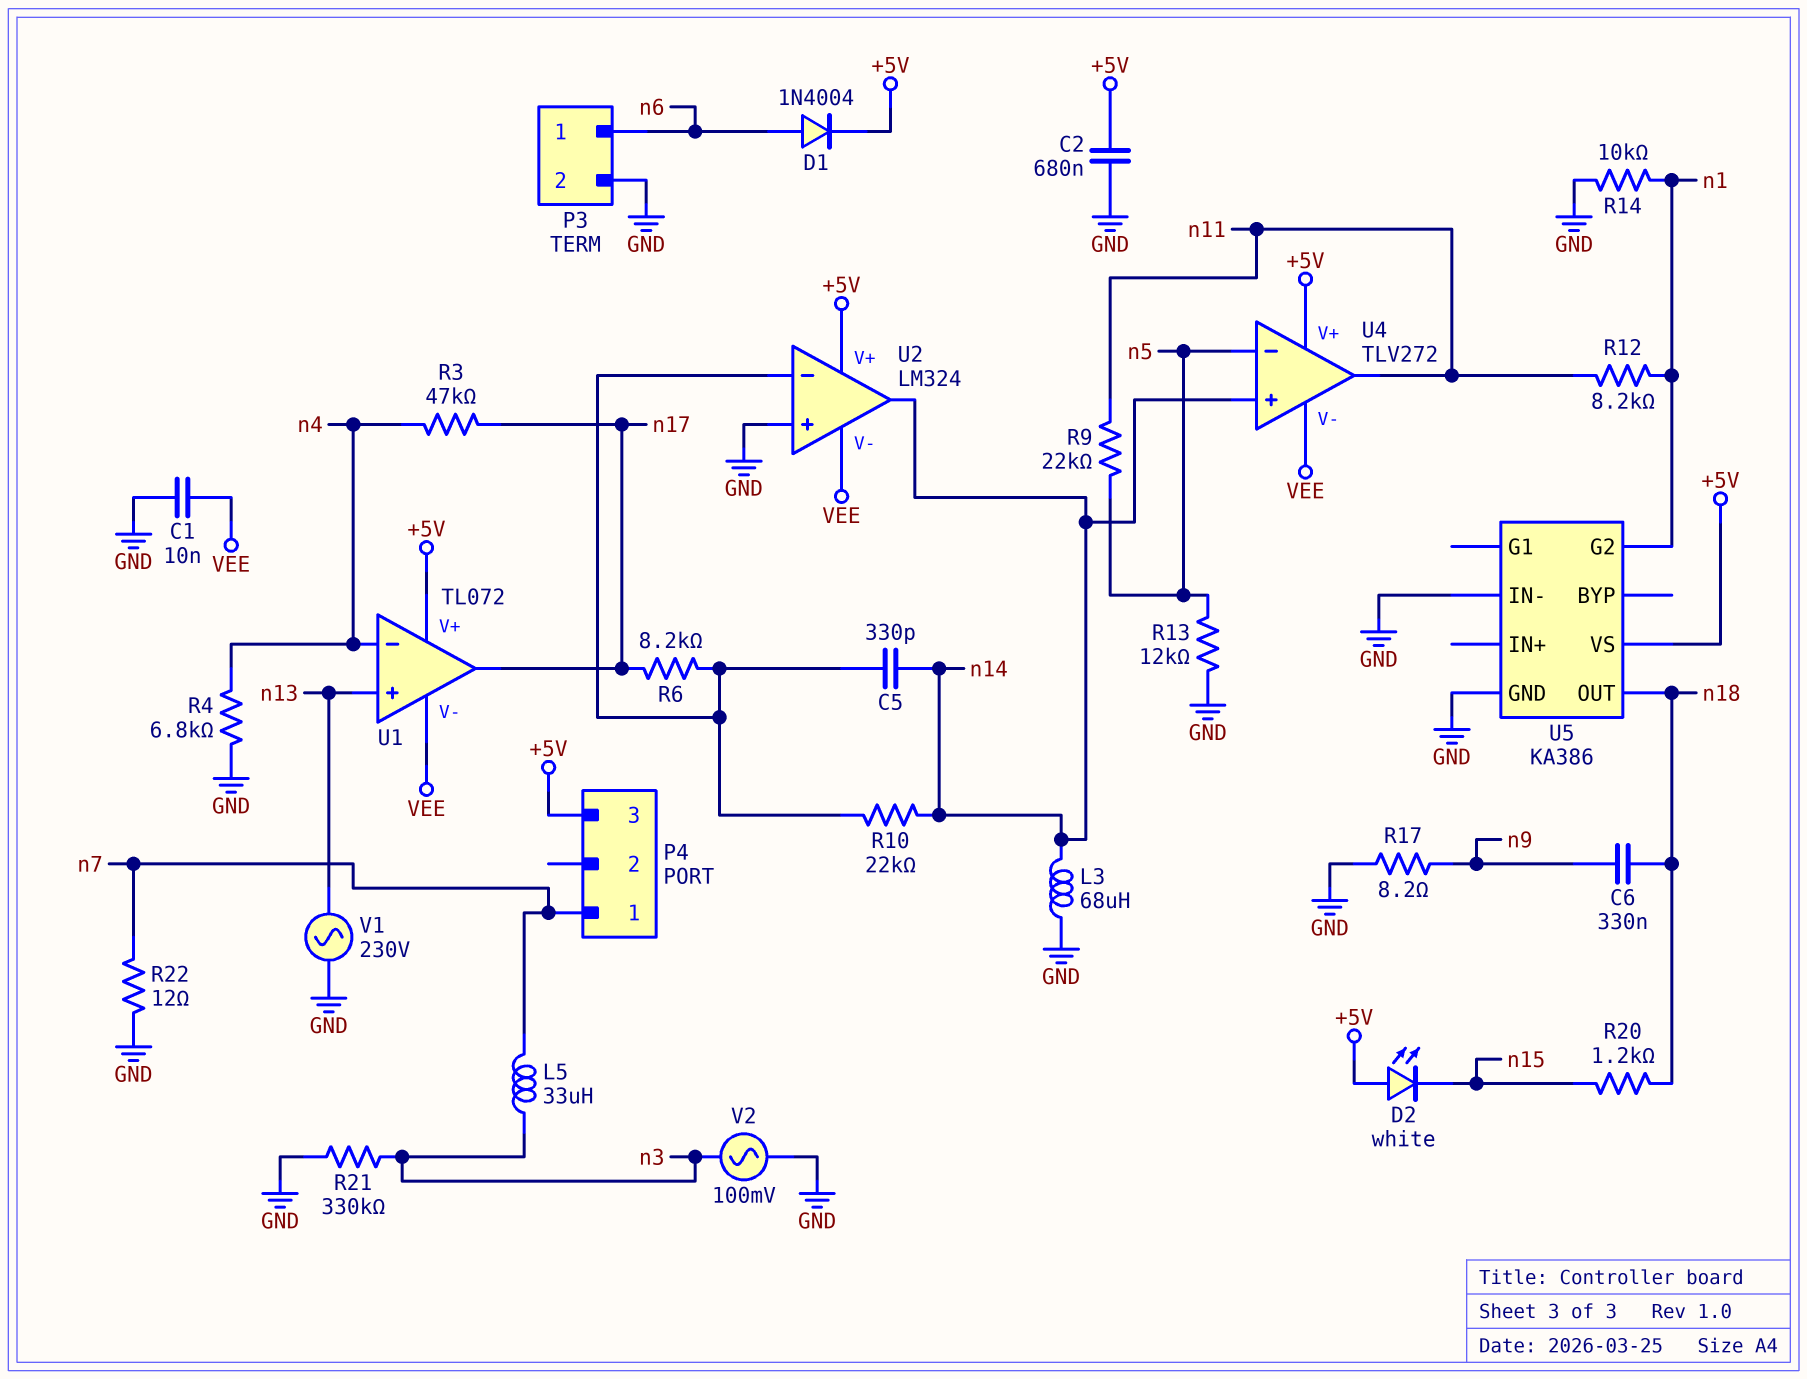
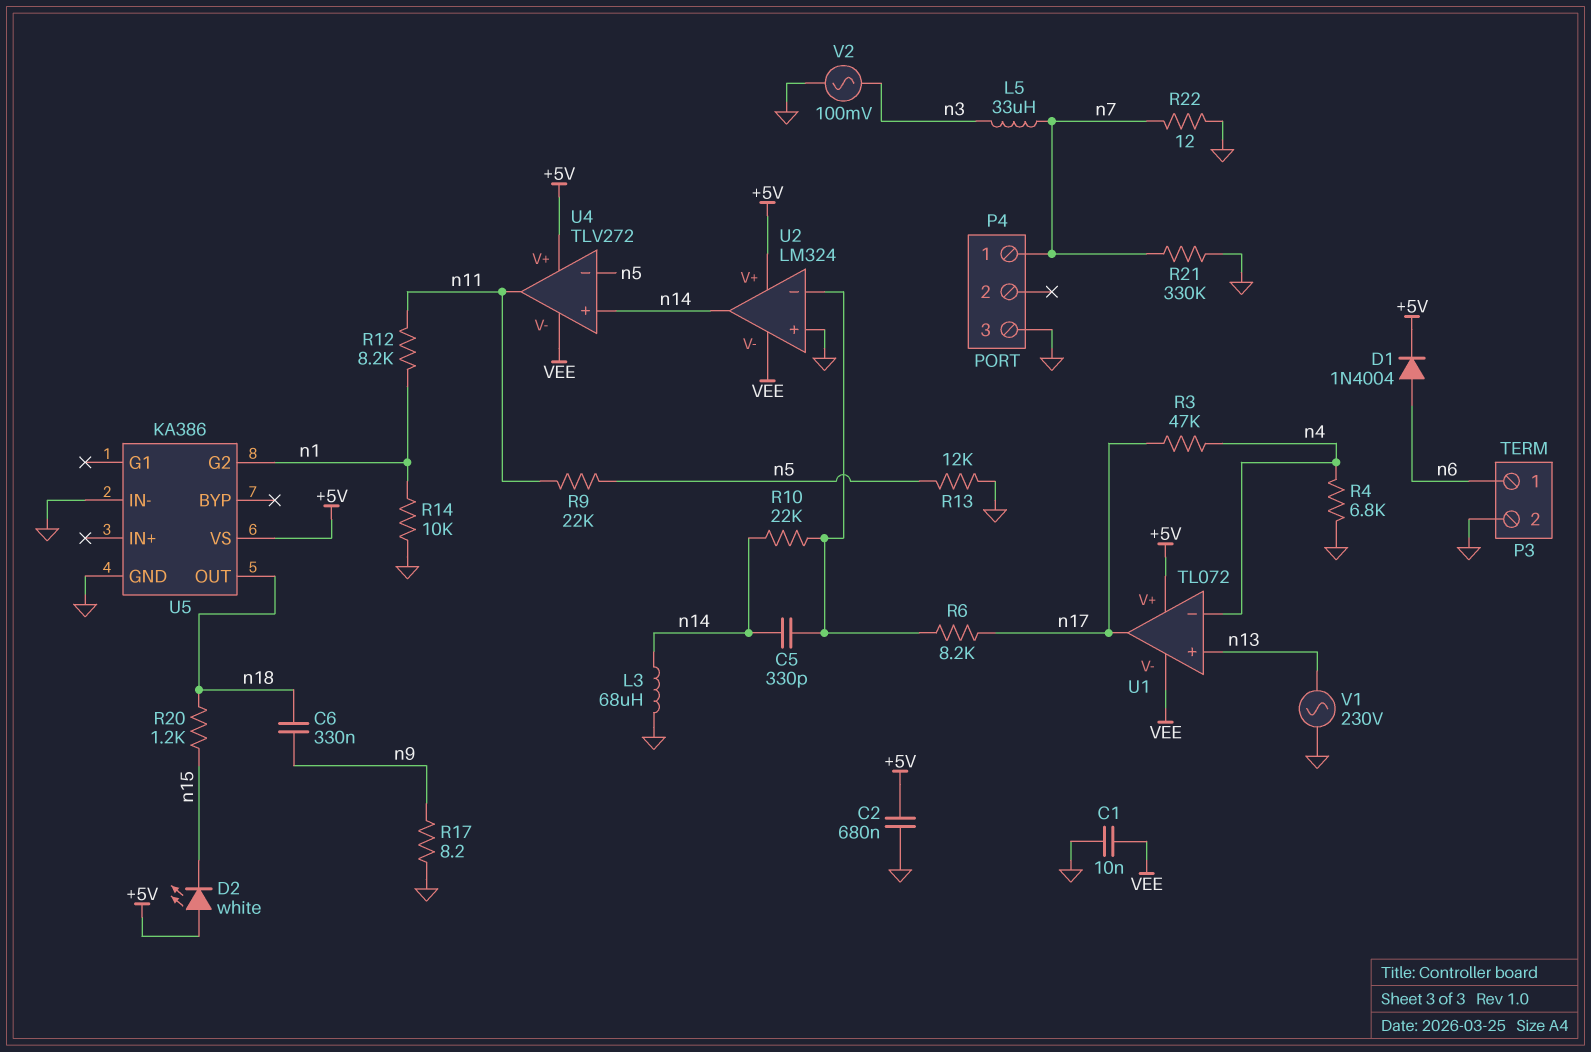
P4 pin 3: +5V -> GND
R21: 330k (GND, n3) -> 330k (GND, n7)

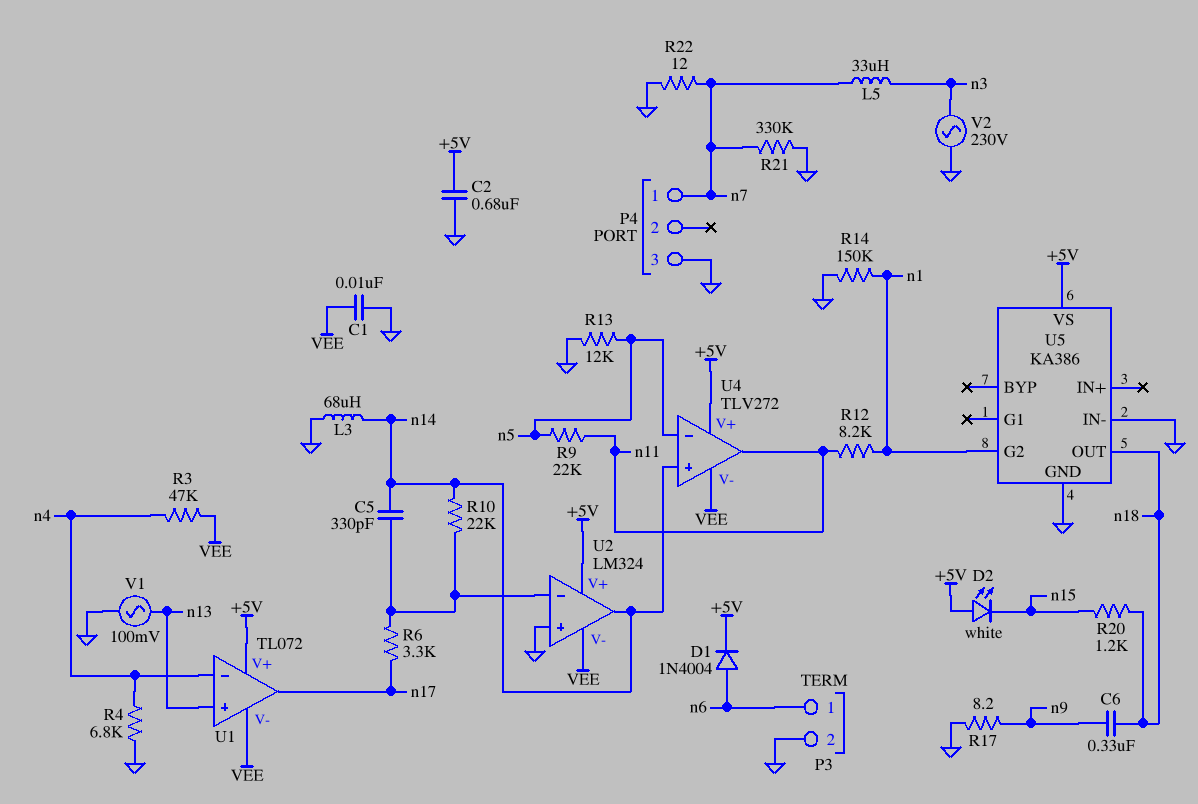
R3: 47k (n4, n17) -> 47k (VEE, n4)
R6: 8.2k (U2/in-, n17) -> 3.3k (U2/in-, n17)
R14: 10k (GND, n1) -> 150k (GND, n1)
V1: AC 230V (GND, n13) -> AC 100mV (GND, n13)
V2: AC 100mV (GND, n3) -> AC 230V (GND, n3)

